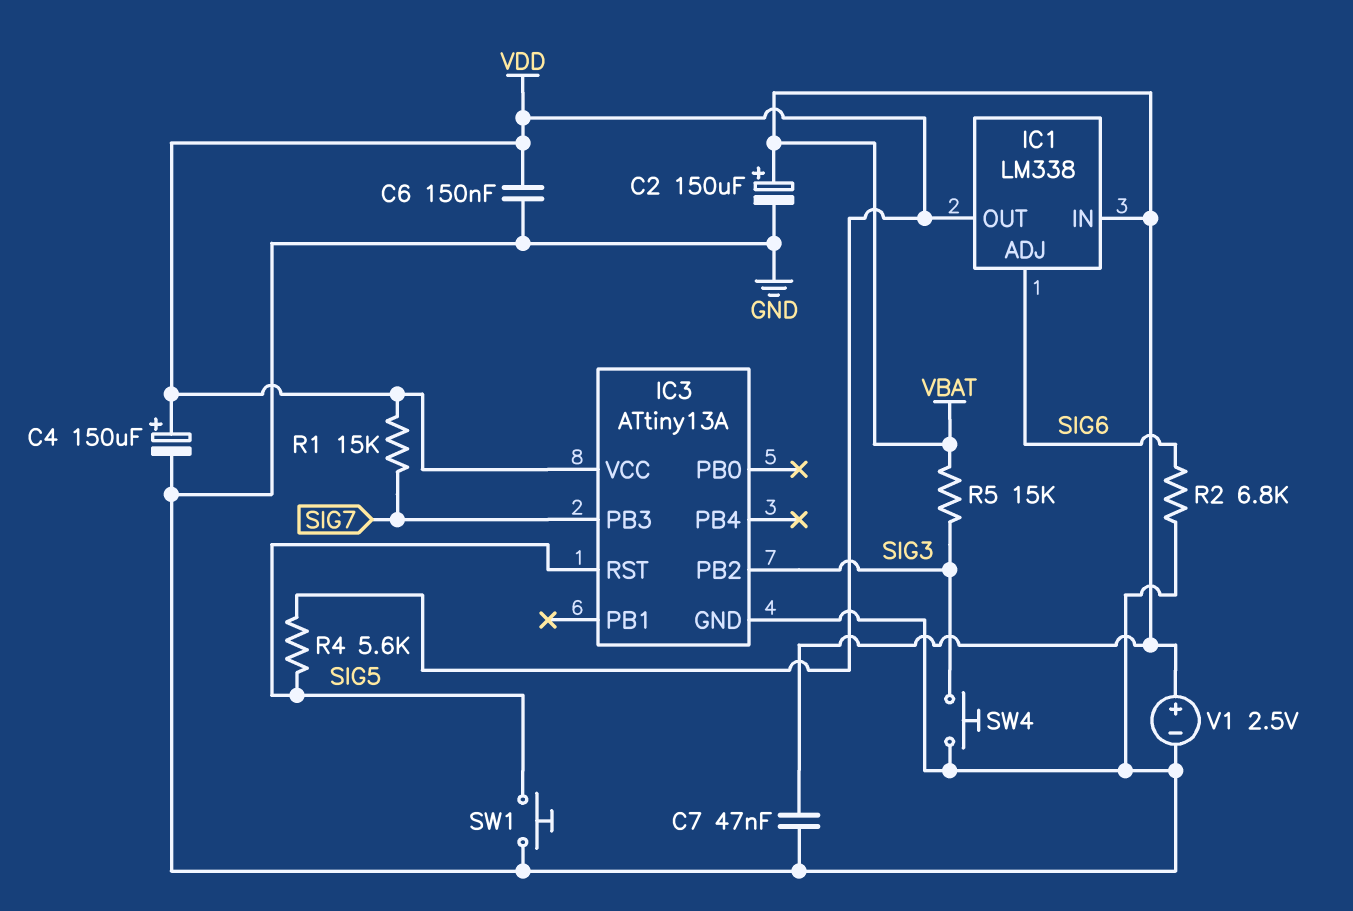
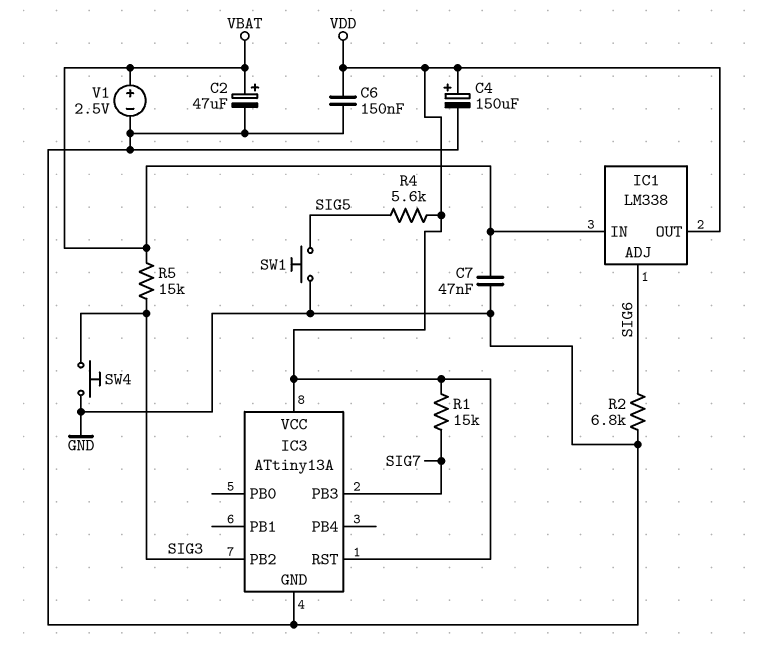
C2: 150uF (plus VBAT, minus GND) -> 47uF (plus VBAT, minus GND)
IC3 pin RST: SIG5 -> VDD

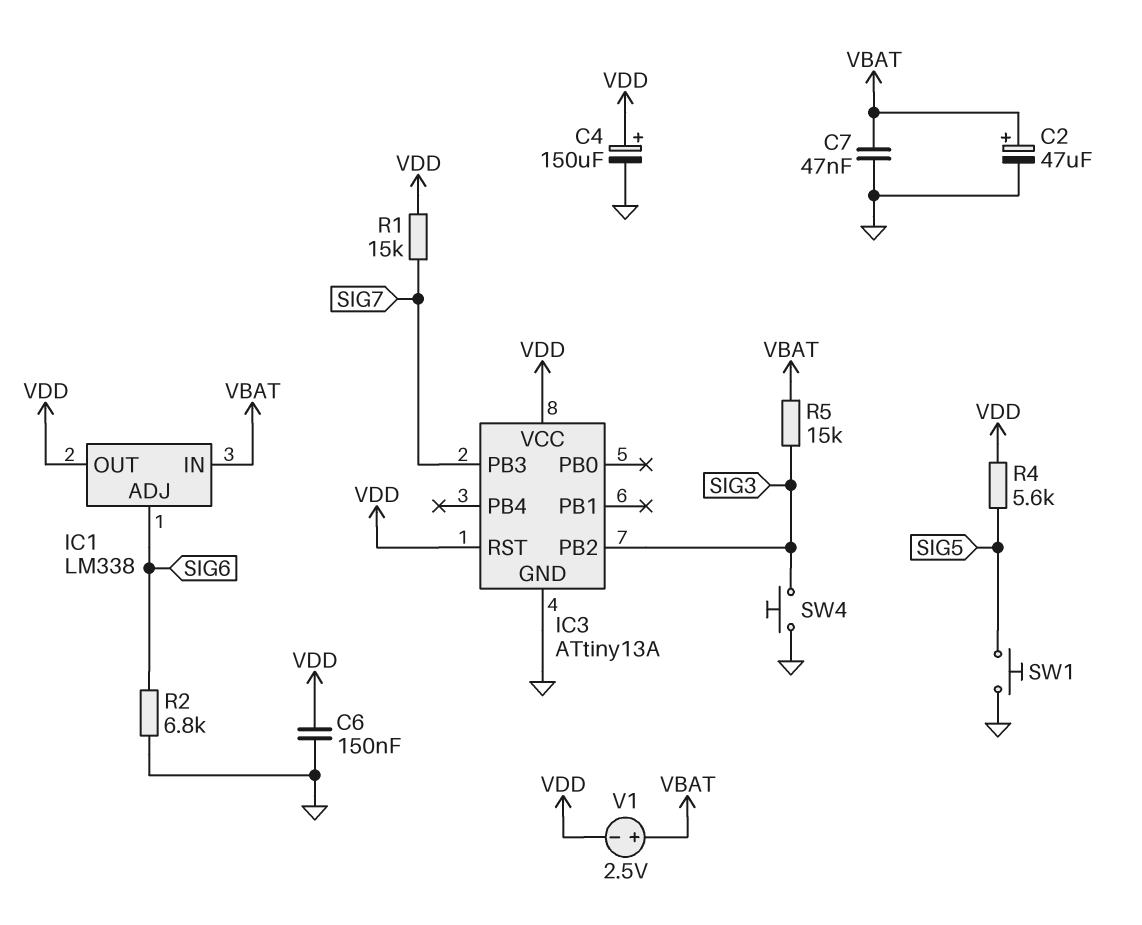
V1: 2.5V (plus VBAT, minus GND) -> 2.5V (plus VBAT, minus VDD)

